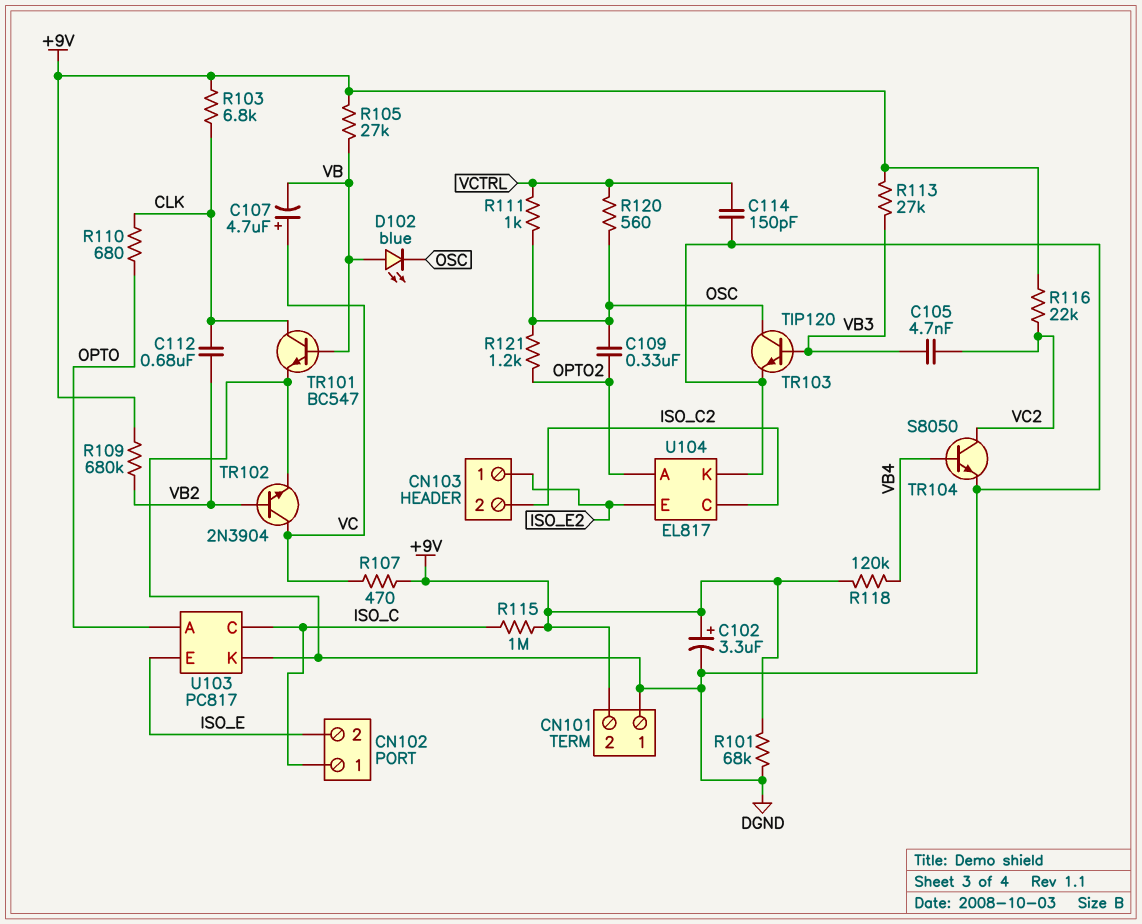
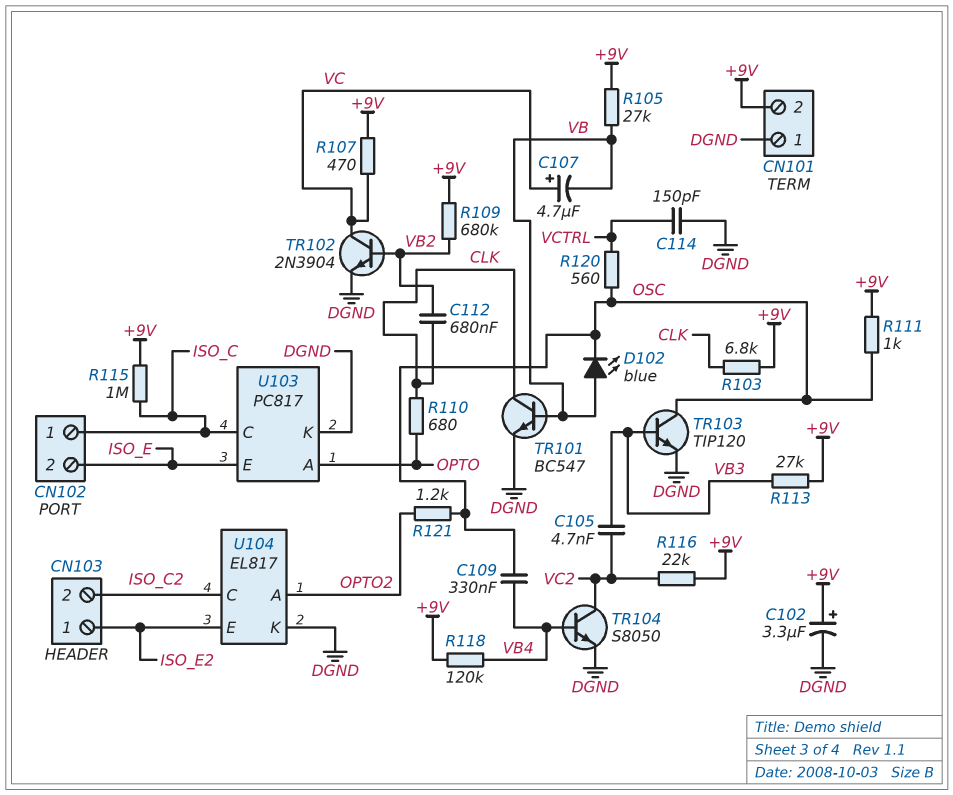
C109: 330nF (OPTO2, OSC) -> 330nF (OSC, VB4)
R101: 68k (+9V, DGND) -> none
R111: 1k (OSC, VCTRL) -> 1k (+9V, OSC)

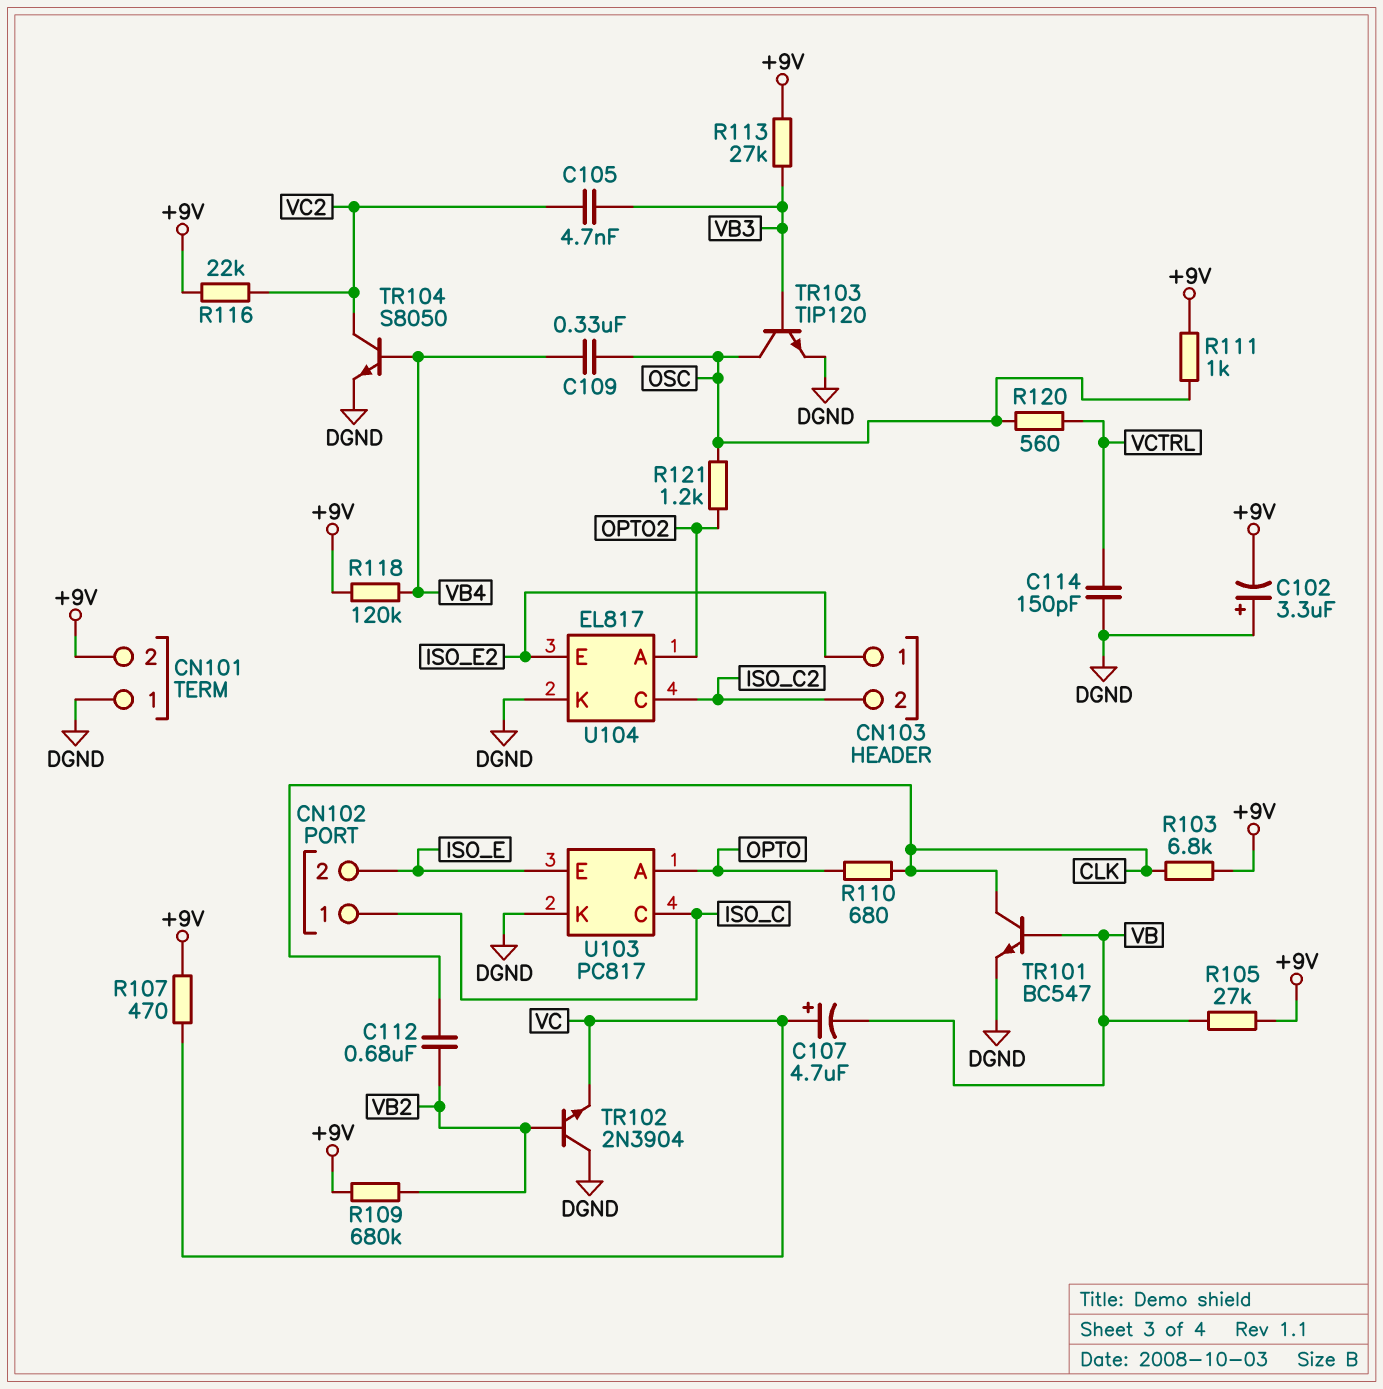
C102: 3.3uF (plus +9V, minus DGND) -> 3.3uF (plus DGND, minus +9V)
D102: LED blue (A VB, K OSC) -> none
R115: 1M (+9V, ISO_C) -> none
TR102: NPN 2N3904 (B VB2, C VC, E DGND) -> NPN 2N3904 (B VB2, C DGND, E VC)

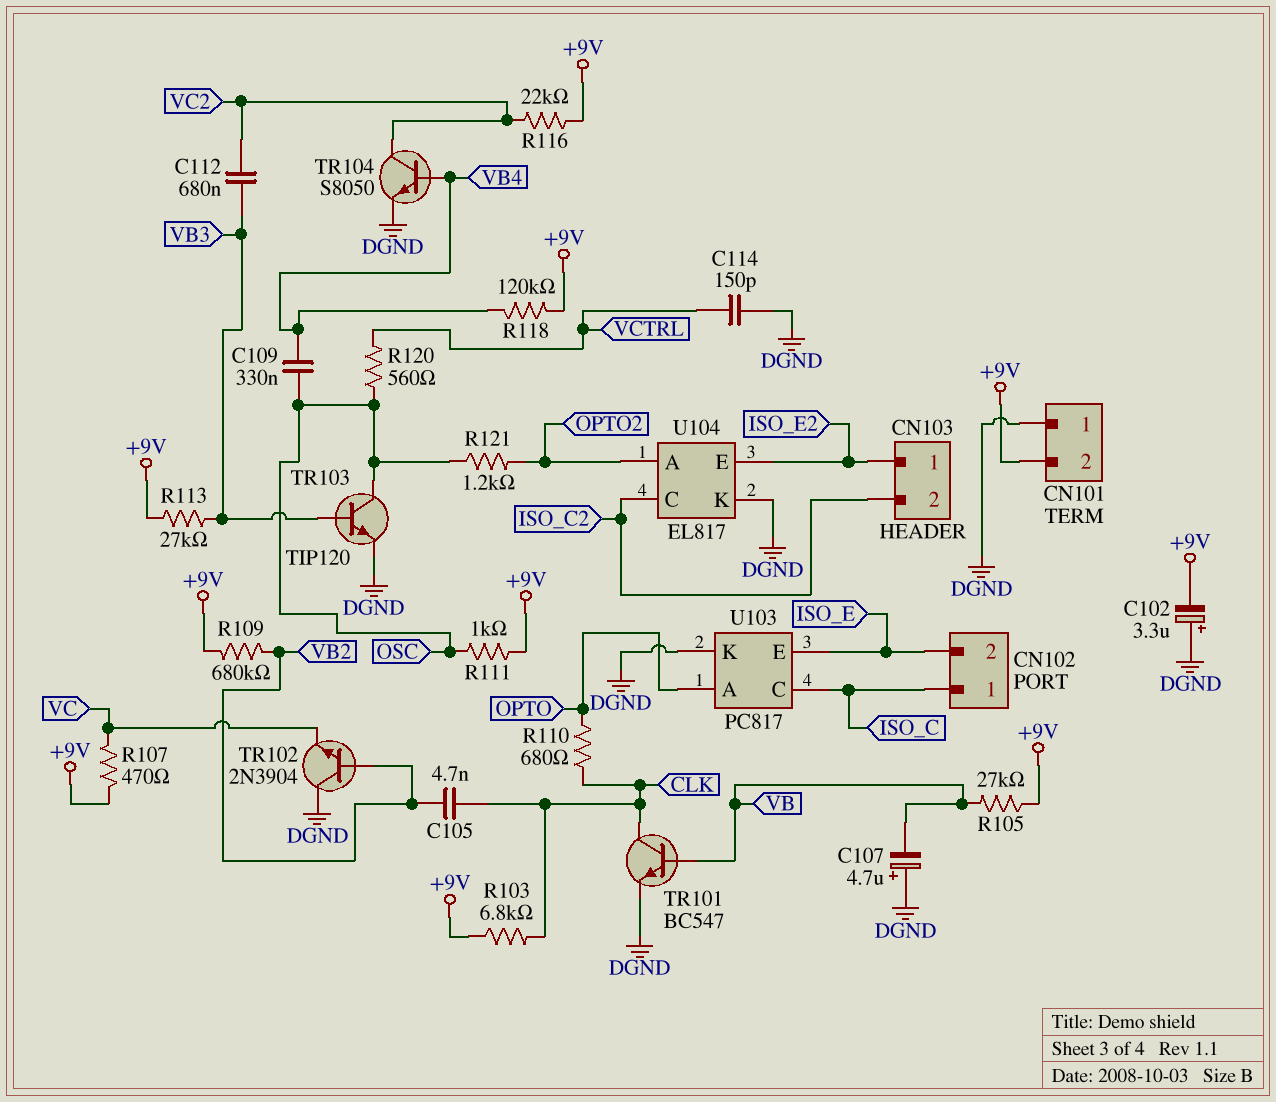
C105: 4.7nF (VB3, VC2) -> 4.7nF (CLK, VB2)
C107: 4.7uF (plus VC, minus VB) -> 4.7uF (plus DGND, minus VB)
C112: 680nF (CLK, VB2) -> 680nF (VB3, VC2)

